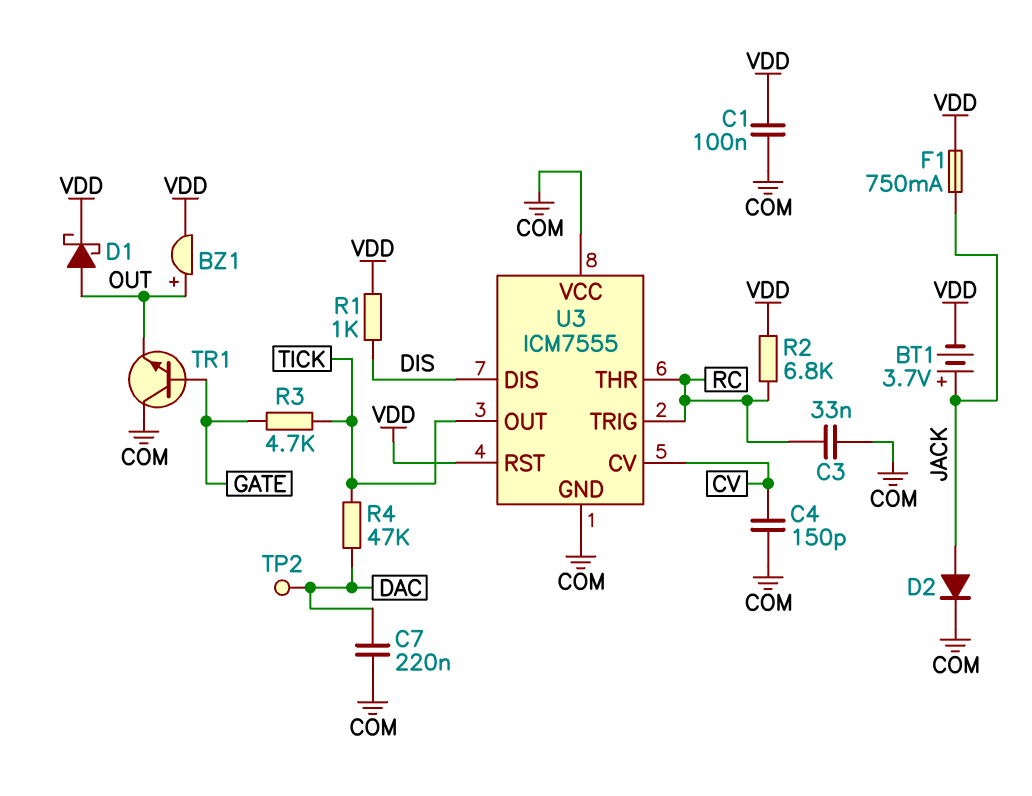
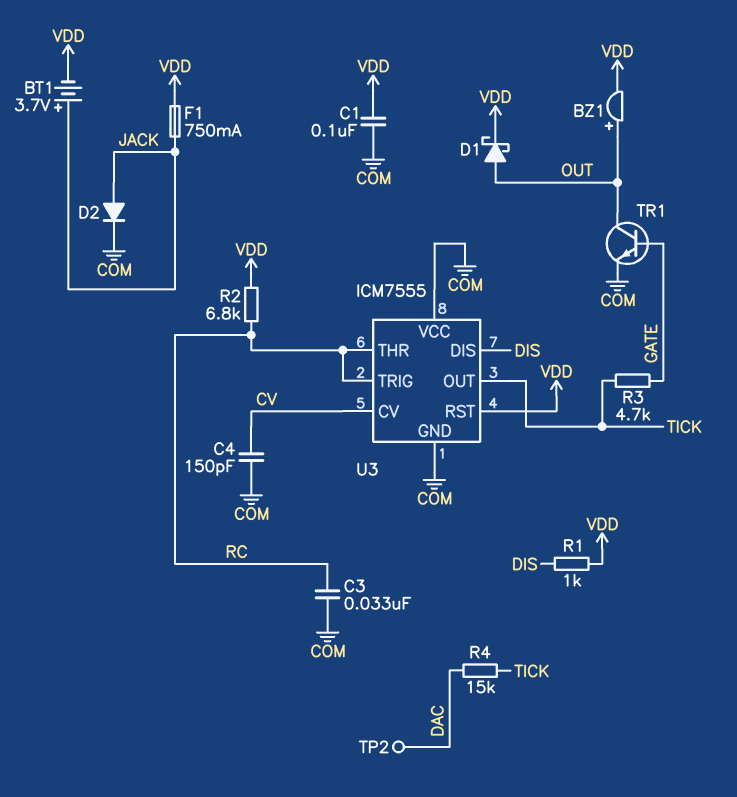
C7: 220nF (COM, DAC) -> none
R4: 47k (DAC, TICK) -> 15k (DAC, TICK)
TR1: NPN (B GATE, C COM, E OUT) -> NPN (B GATE, C OUT, E COM)

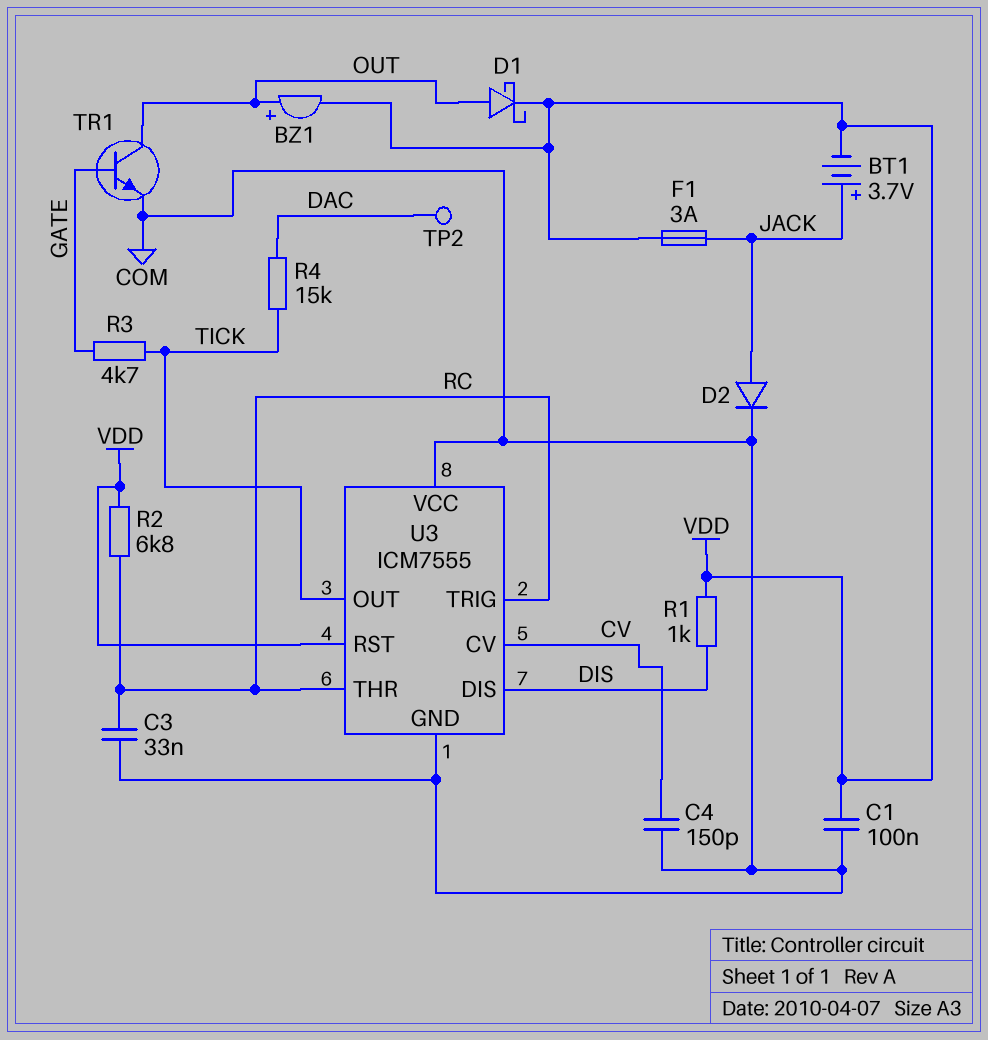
F1: 750mA (JACK, VDD) -> 3A (JACK, VDD)

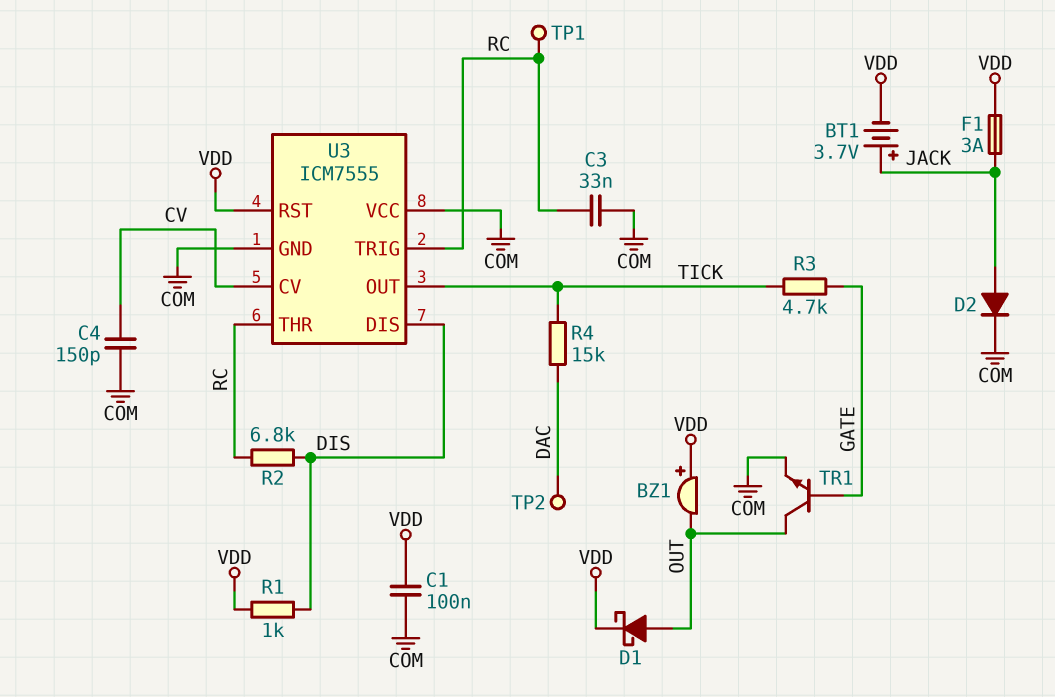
BZ1: buzzer (plus OUT, minus VDD) -> buzzer (plus VDD, minus OUT)
R2: 6.8k (RC, VDD) -> 6.8k (DIS, RC)
TP1: none -> test point (RC)

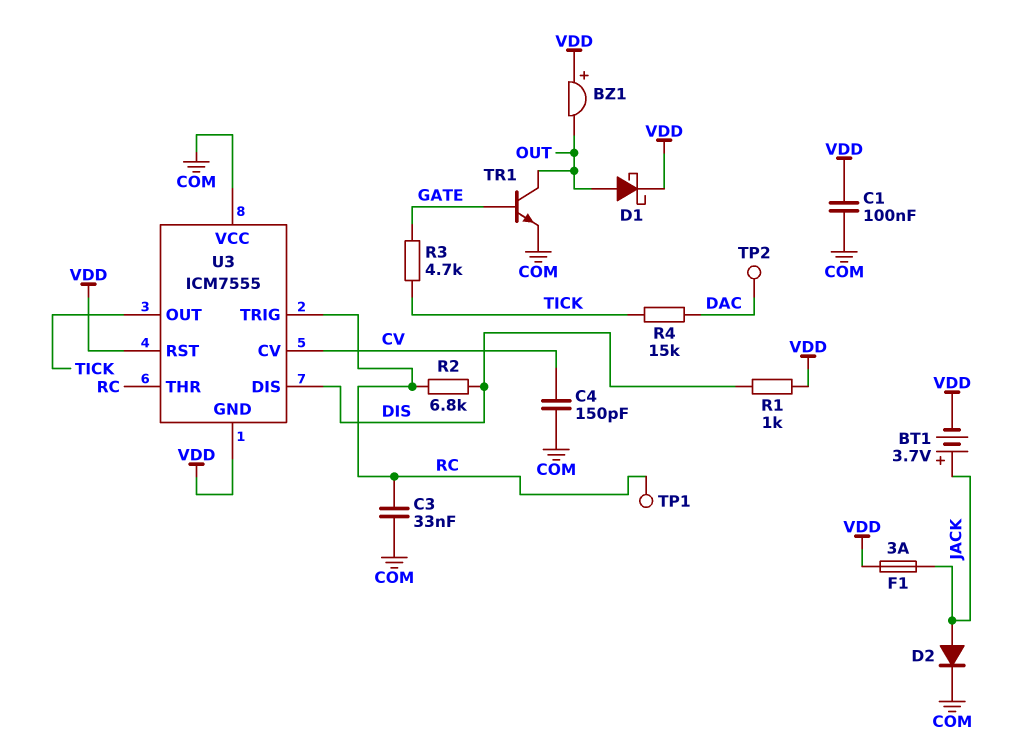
U3 pin GND: COM -> VDD

